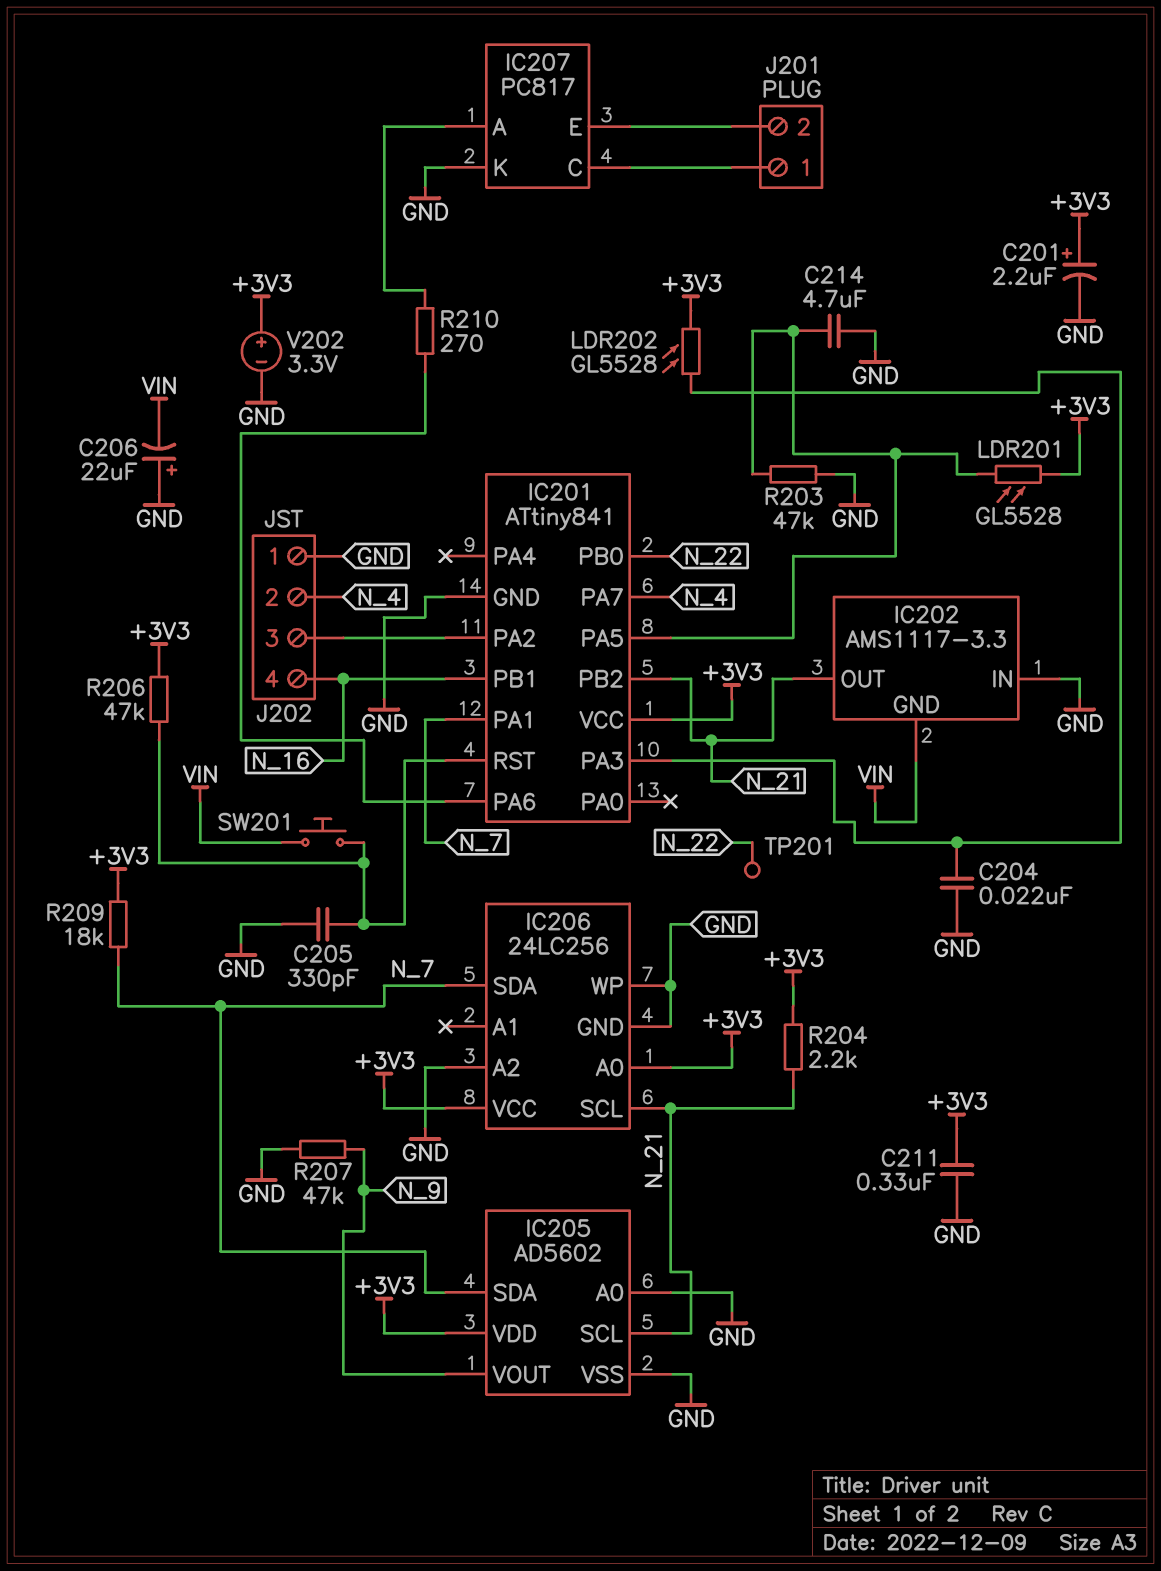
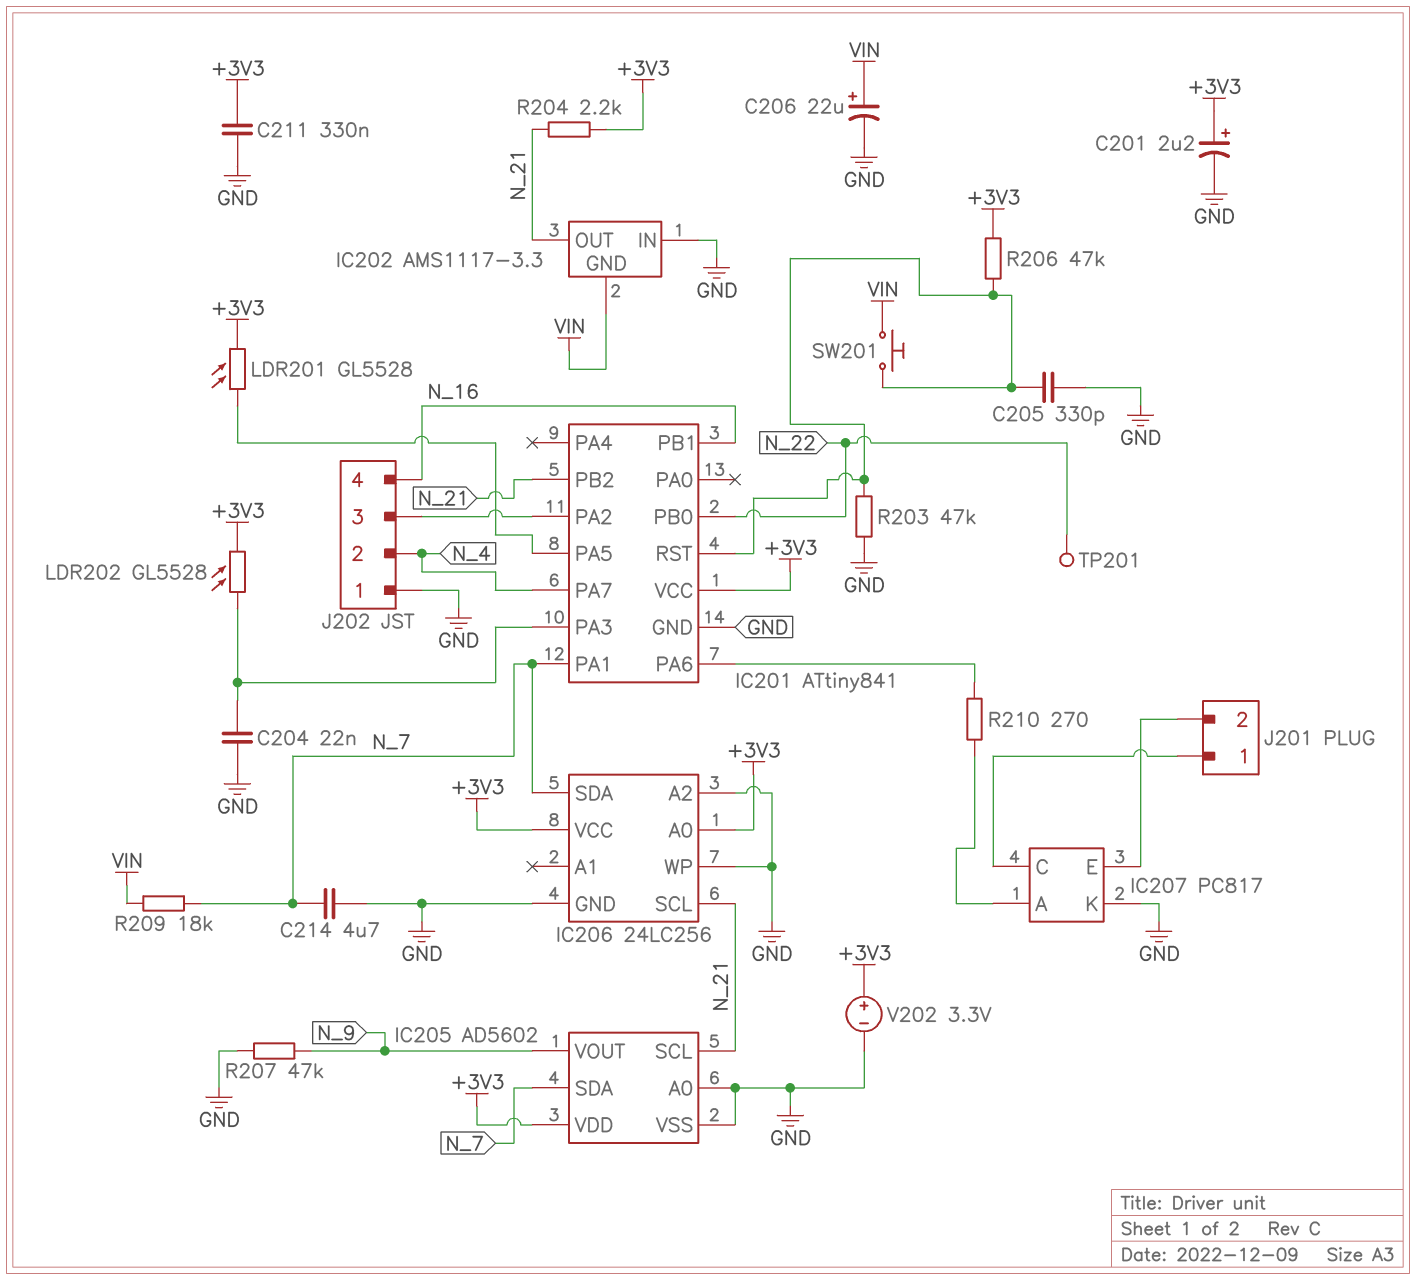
C206: 22uF (plus GND, minus VIN) -> 22uF (plus VIN, minus GND)
C214: 4.7uF (GND, IC201/PA5) -> 4.7uF (GND, N_7)
R203: 47k (GND, IC201/PA5) -> 47k (GND, IC201/RST)
R209: 18k (+3V3, N_7) -> 18k (N_7, VIN)

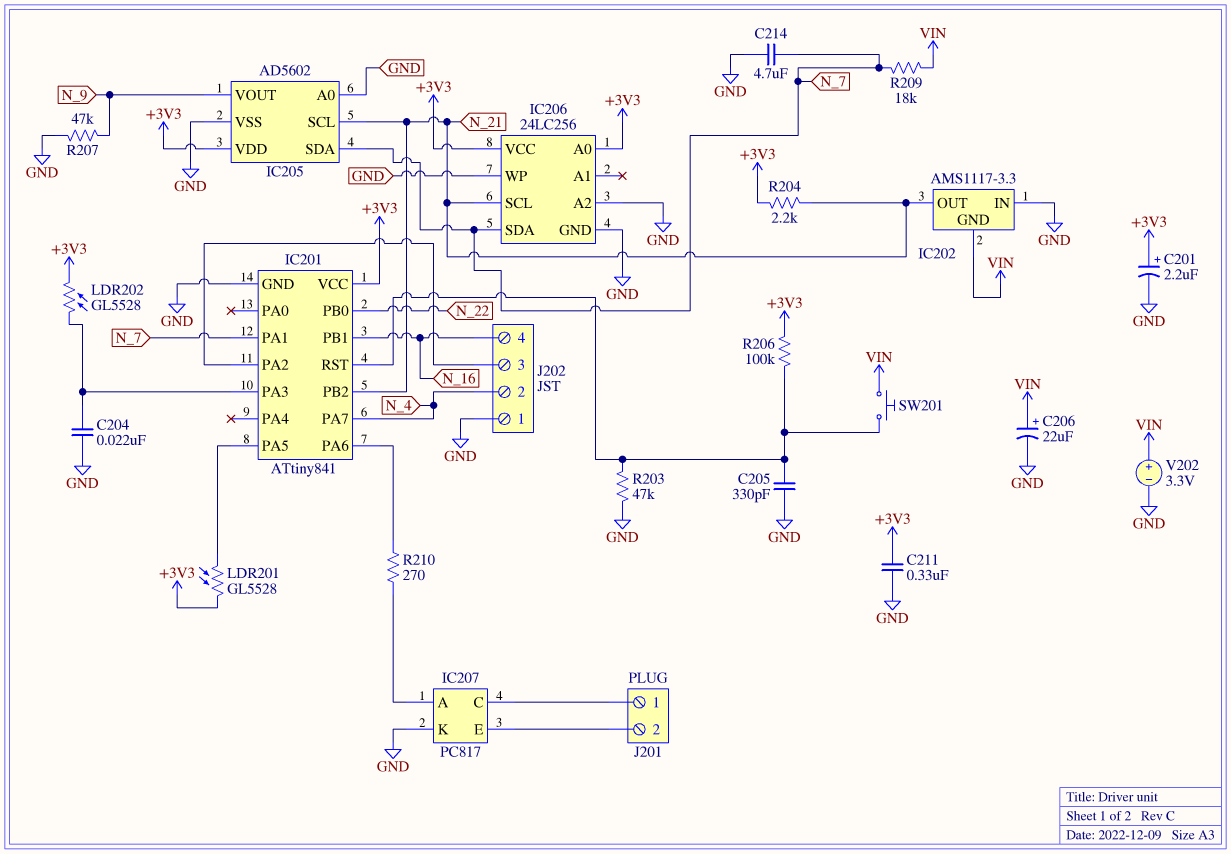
R206: 47k (+3V3, IC201/RST) -> 100k (+3V3, IC201/RST)
TP201: test point (N_22) -> none
V202: 3.3V (plus +3V3, minus GND) -> 3.3V (plus VIN, minus GND)

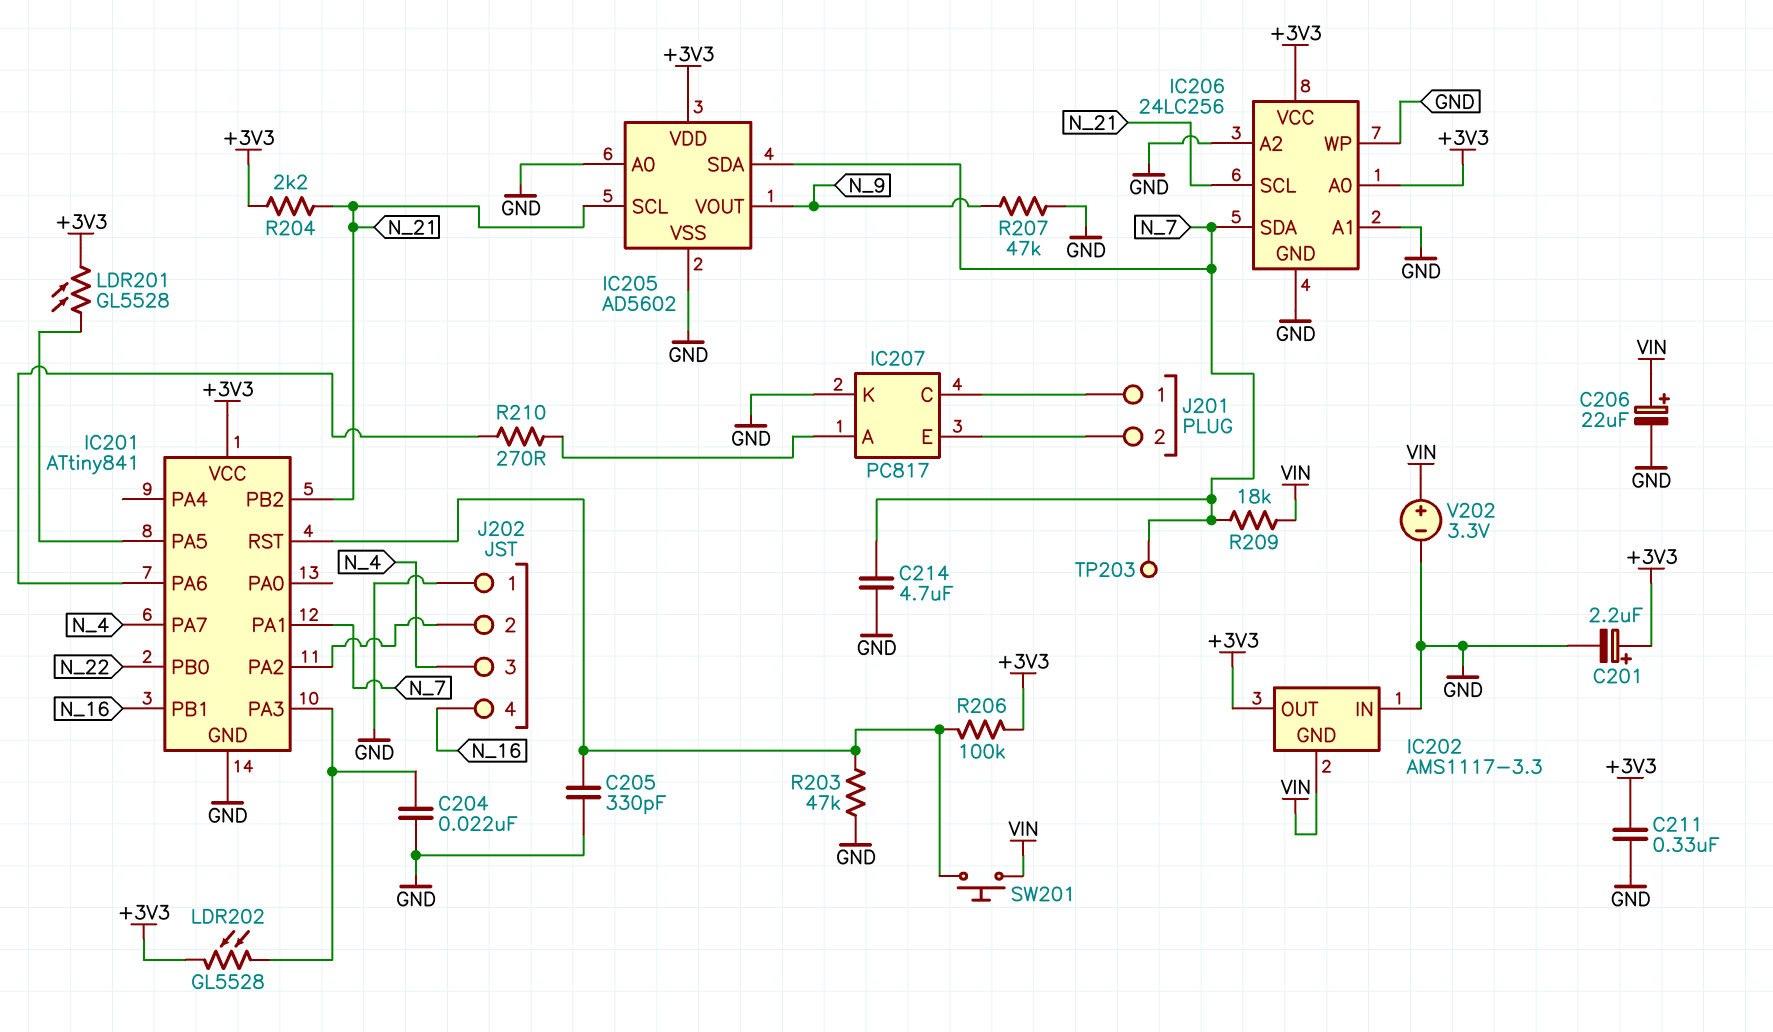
IC202 pin OUT: N_21 -> +3V3
IC206 pin A1: none -> GND
J202 pin 2: N_4 -> IC201/PA2
J202 pin 3: IC201/PA2 -> N_4
TP203: none -> test point (N_7)

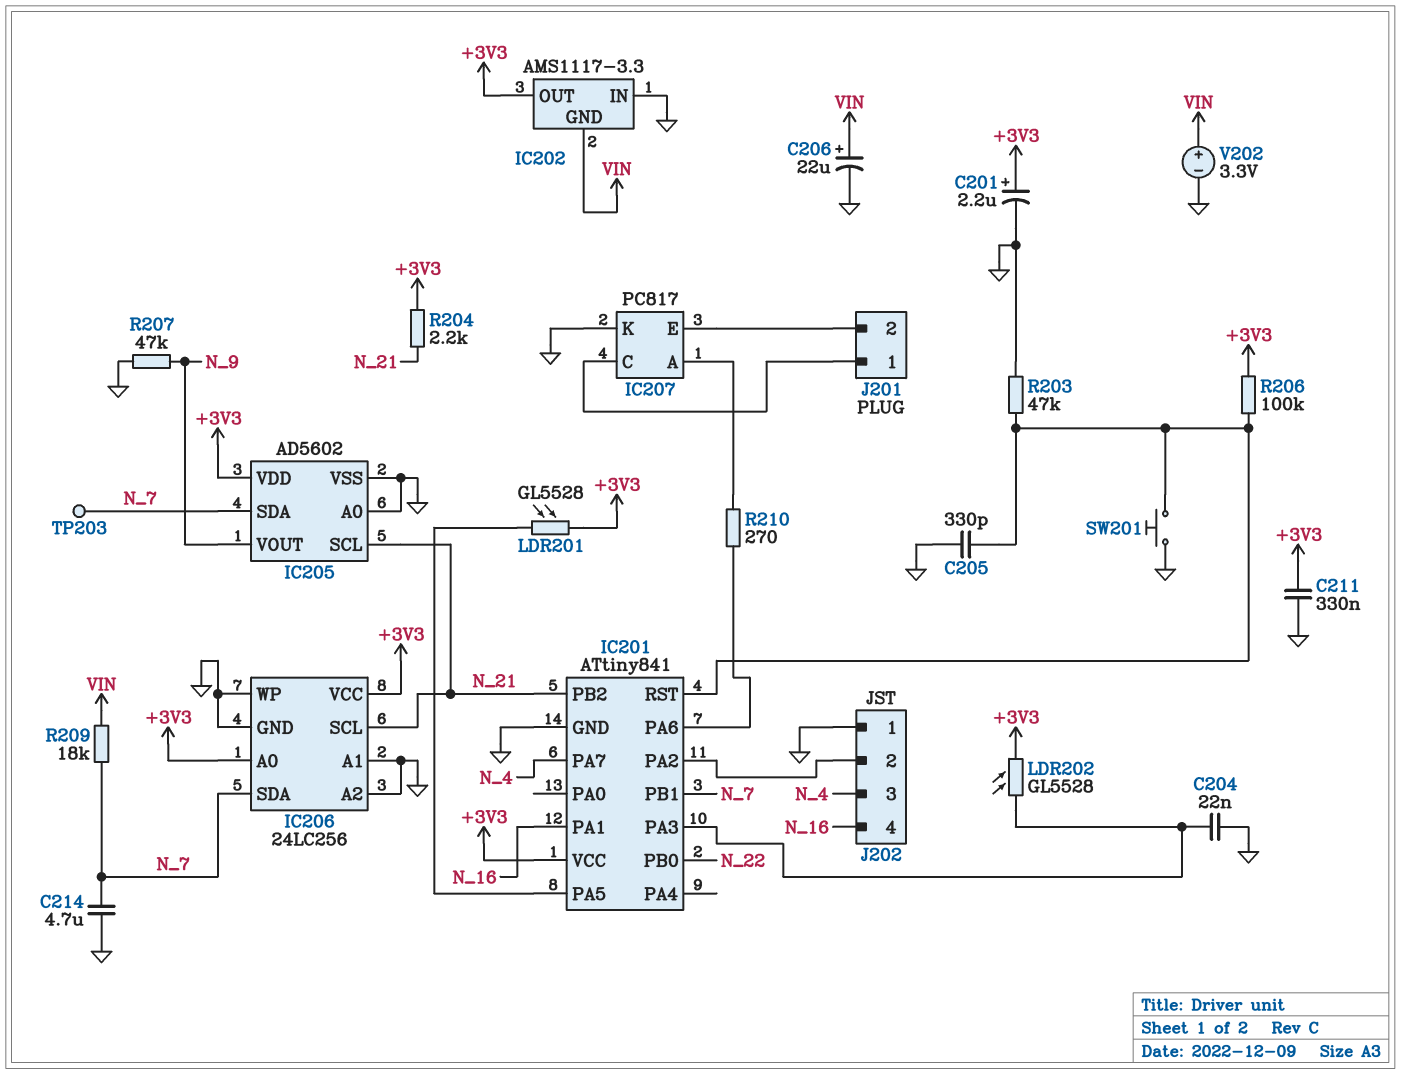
IC201 pin PA1: N_7 -> N_16
IC201 pin PB1: N_16 -> N_7
SW201: button (IC201/RST, VIN) -> button (GND, IC201/RST)

